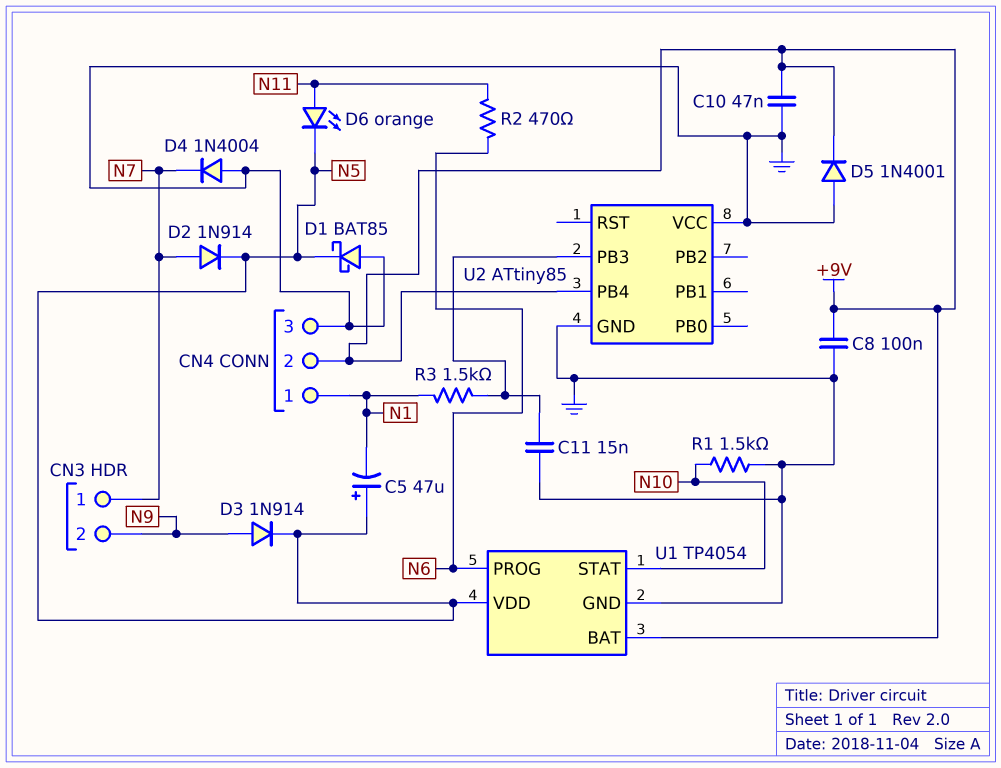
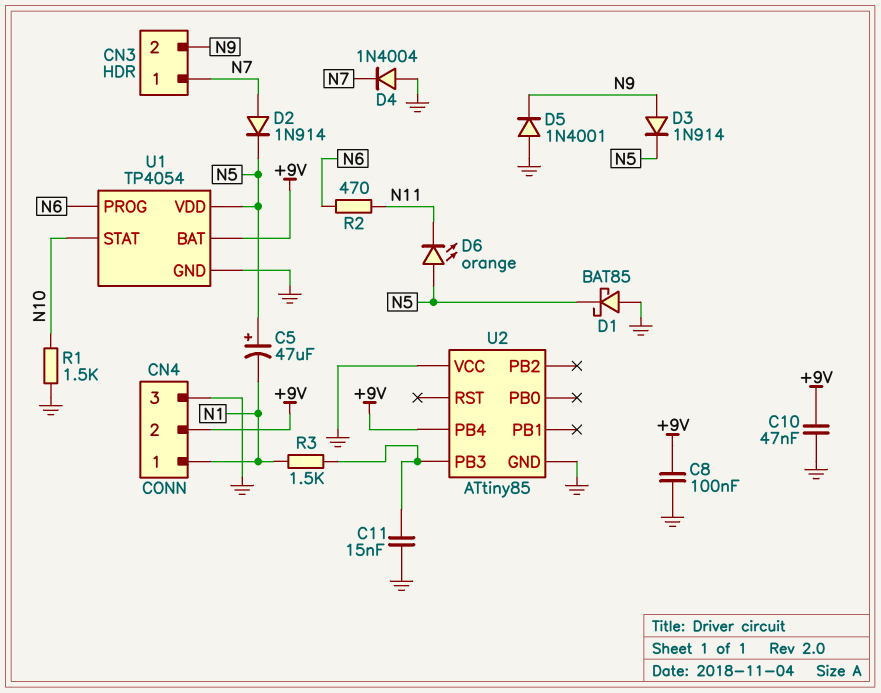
D5: diode 1N4001 (A GND, K +9V) -> diode 1N4001 (A GND, K N9)
D6: LED orange (A N11, K N5) -> LED orange (A N5, K N11)

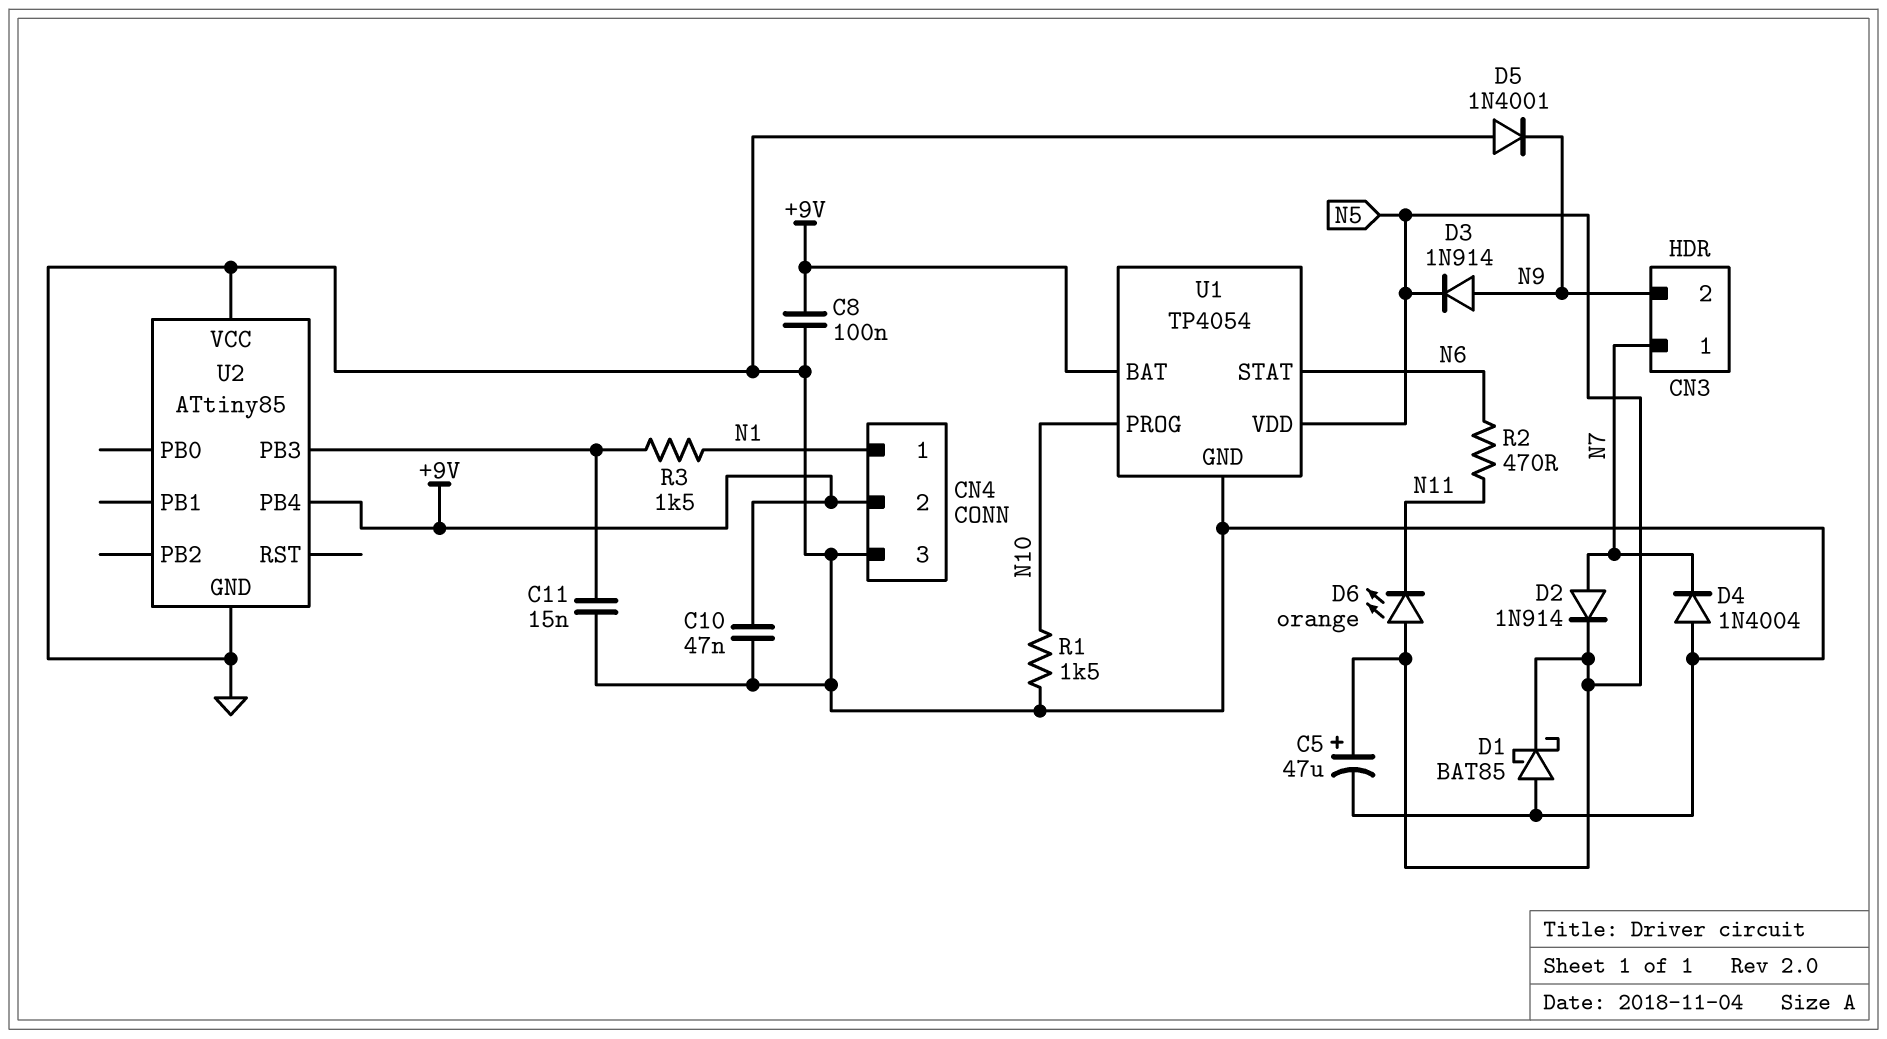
C5: 47uF (plus N5, minus N1) -> 47uF (plus N5, minus GND)
U1 pin PROG: N6 -> N10
U1 pin STAT: N10 -> N6

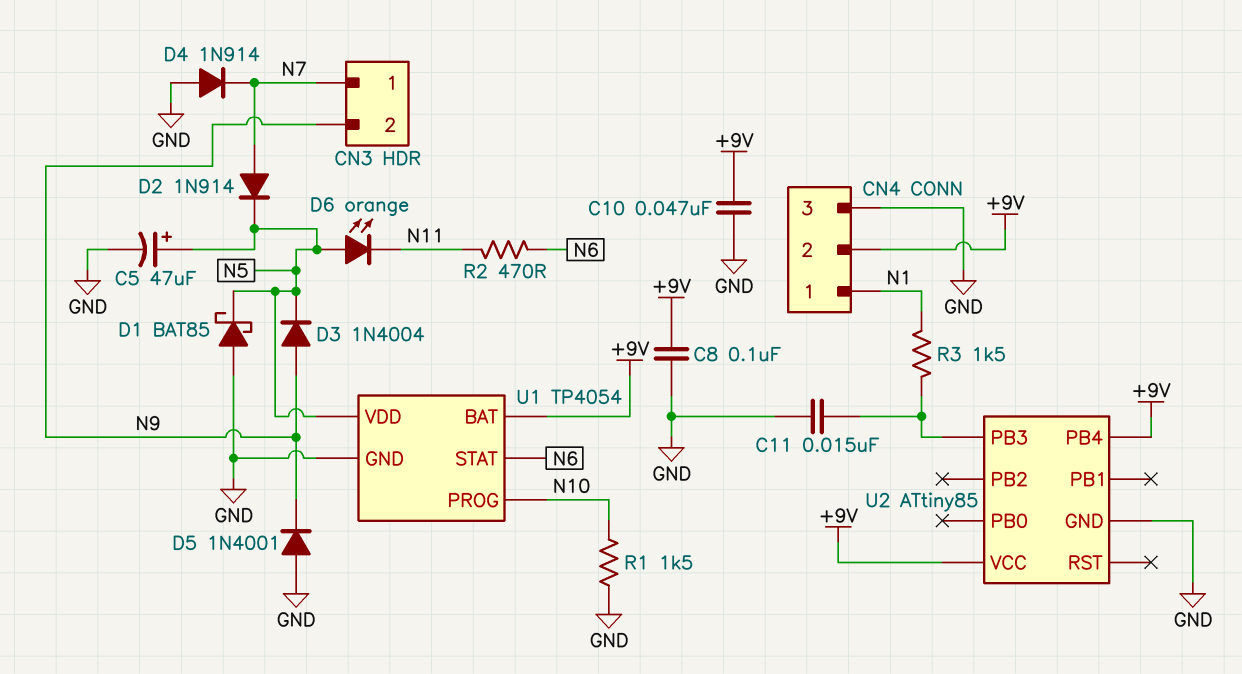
D3: diode 1N914 (A N9, K N5) -> diode 1N4004 (A N9, K N5)
D4: diode 1N4004 (A GND, K N7) -> diode 1N914 (A GND, K N7)
U2 pin VCC: GND -> +9V

